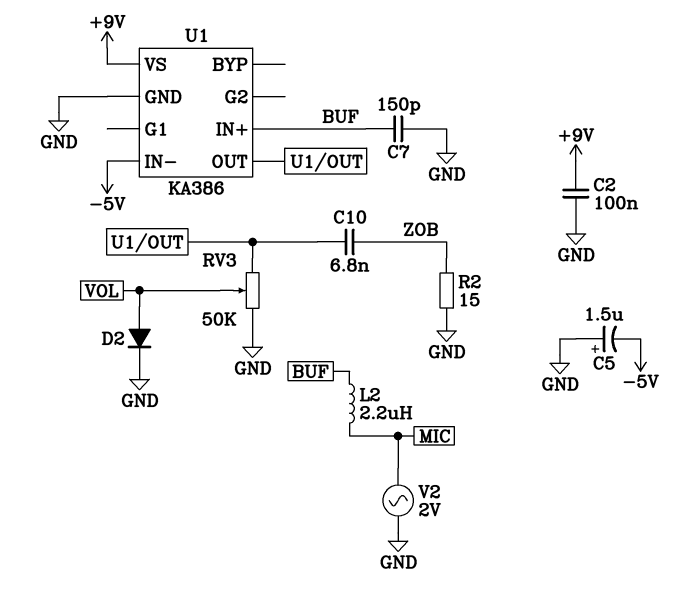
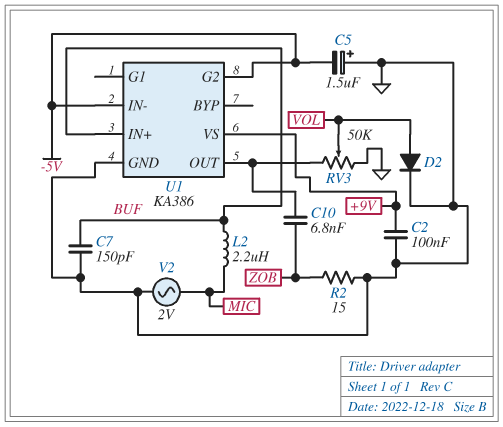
U1 pin G2: none -> -5V

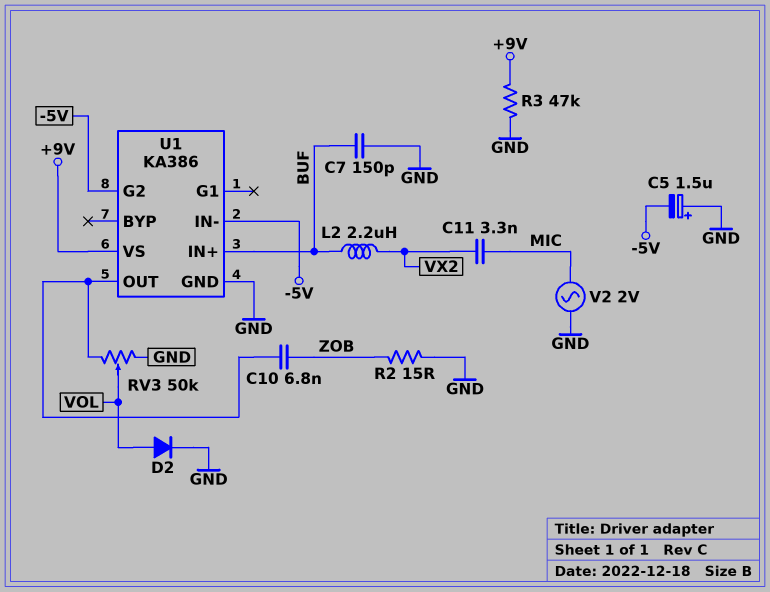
C2: 100nF (+9V, GND) -> none
C11: none -> 3.3nF (MIC, VX2)
L2: 2.2uH (BUF, MIC) -> 2.2uH (BUF, VX2)
R3: none -> 47k (+9V, GND)

